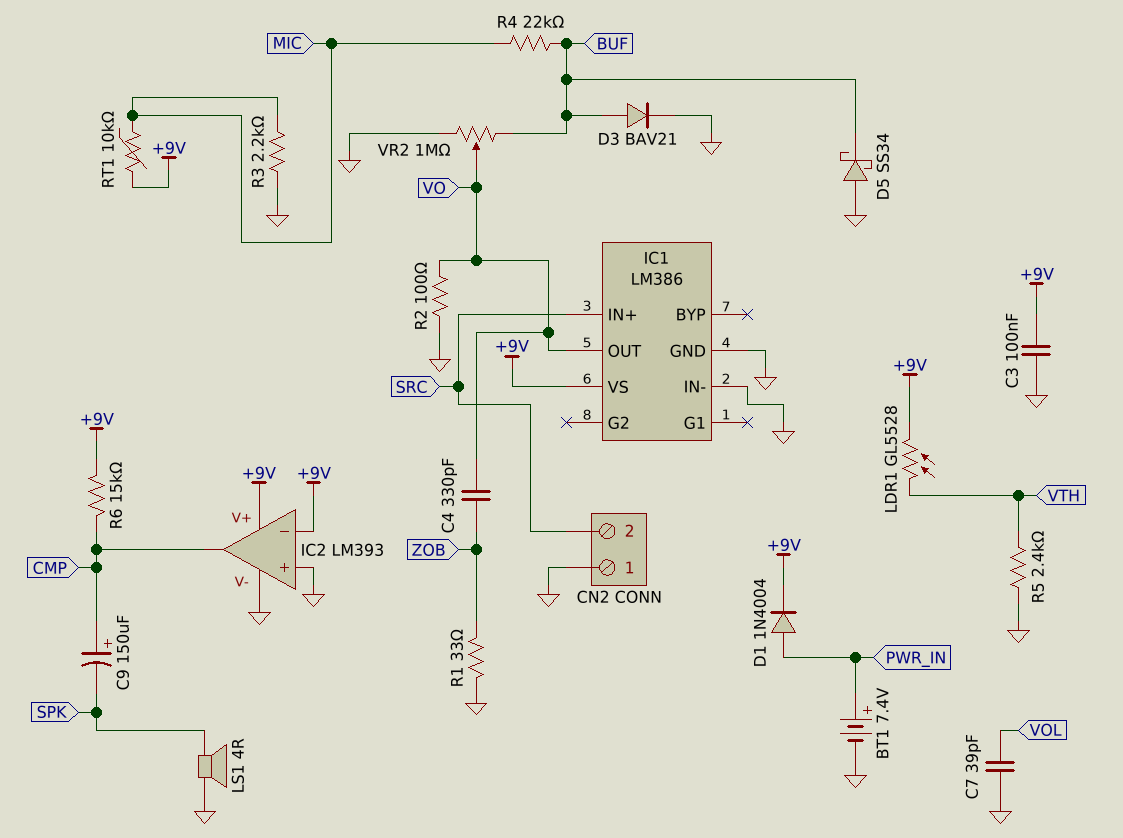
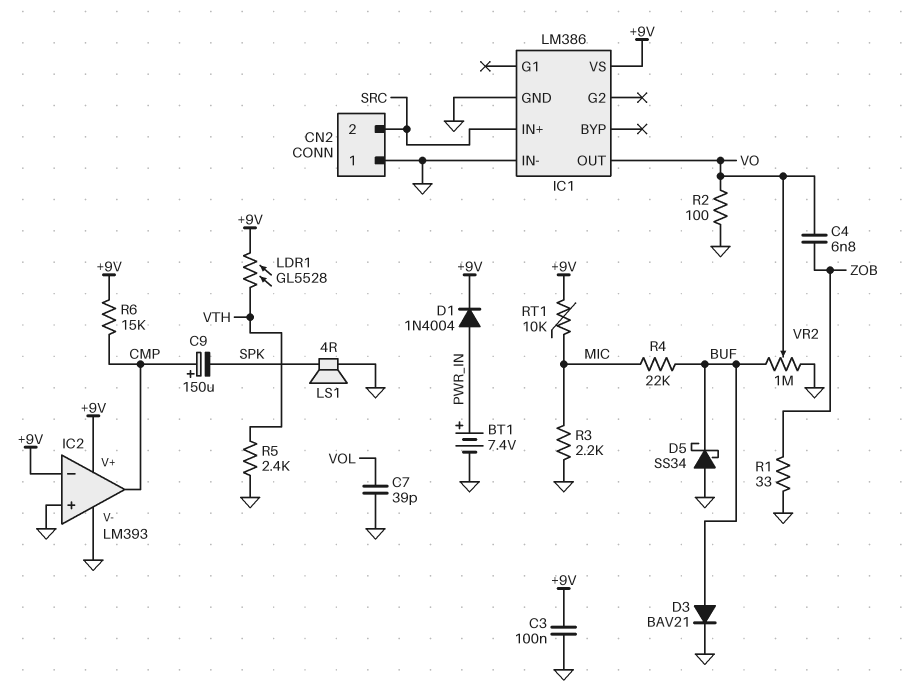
C4: 330pF (VO, ZOB) -> 6.8nF (VO, ZOB)

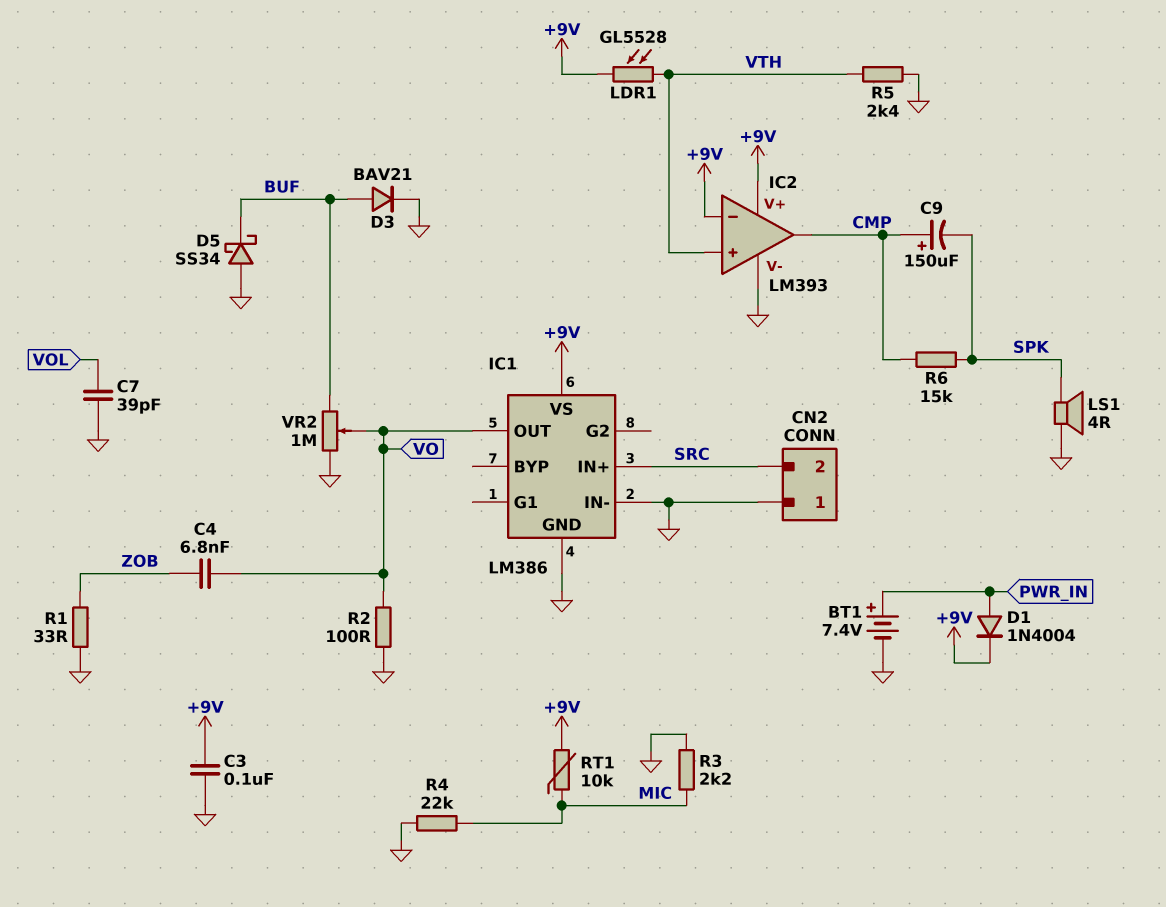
IC2 pin in+: GND -> VTH
R4: 22k (BUF, MIC) -> 22k (GND, MIC)
R6: 15k (+9V, CMP) -> 15k (CMP, SPK)

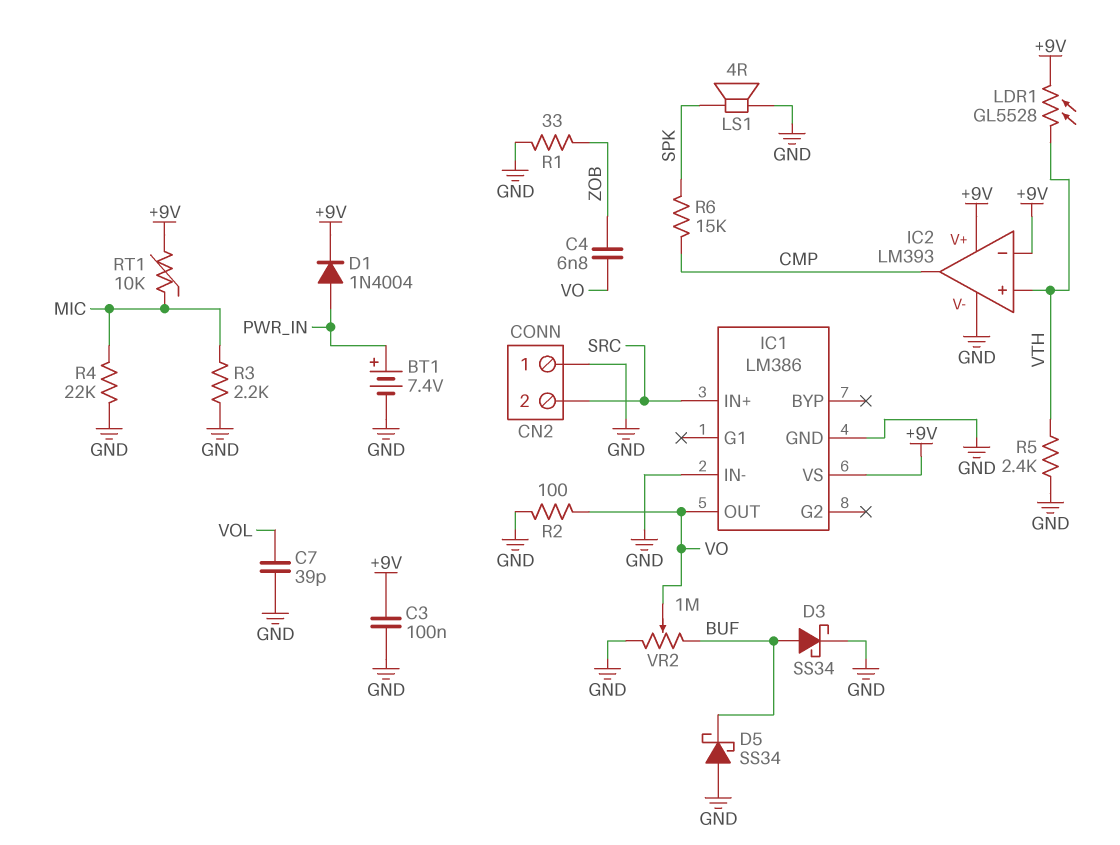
C9: 150uF (plus CMP, minus SPK) -> none
D3: diode BAV21 (A BUF, K GND) -> schottky SS34 (A BUF, K GND)

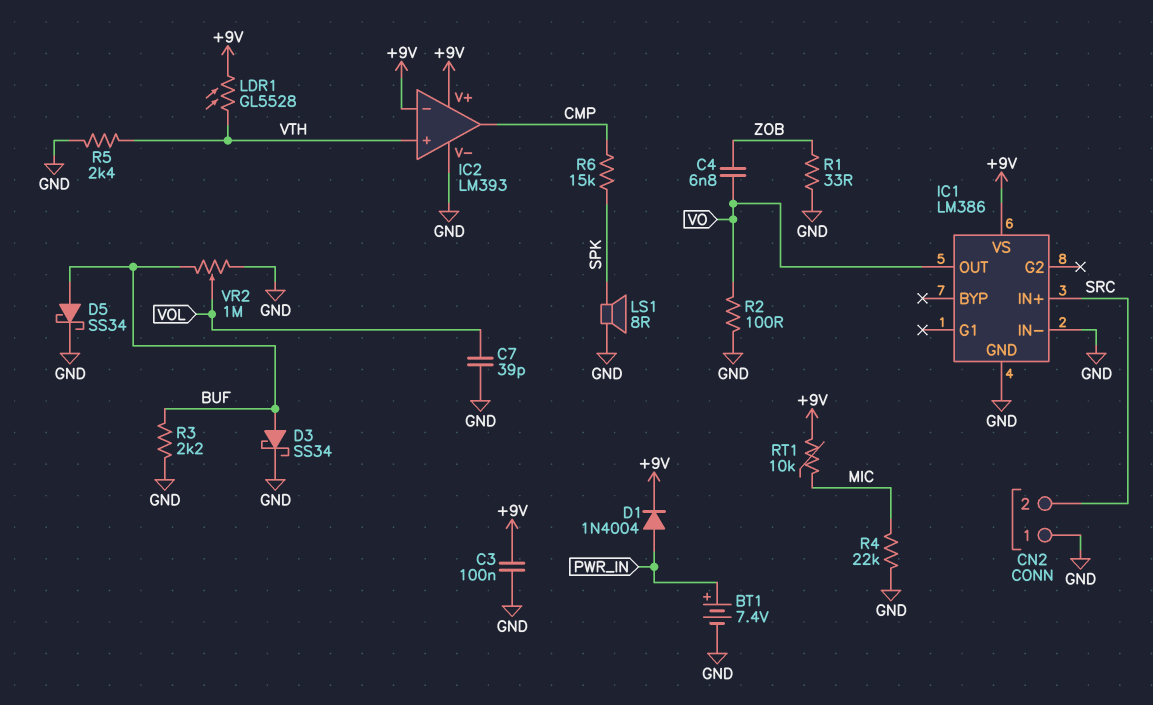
D5: schottky SS34 (A GND, K BUF) -> schottky SS34 (A BUF, K GND)
LS1: speaker 4R (GND, SPK) -> speaker 8R (GND, SPK)
R3: 2.2k (GND, MIC) -> 2.2k (BUF, GND)
VR2: 1M (BUF, GND, wiper VO) -> 1M (BUF, GND, wiper VOL)

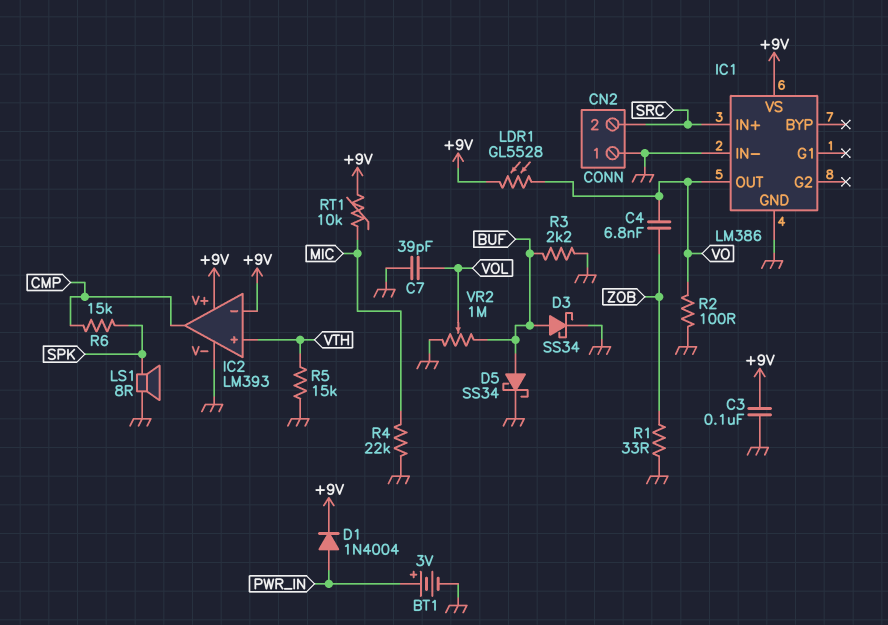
BT1: 7.4V (plus PWR_IN, minus GND) -> 3V (plus PWR_IN, minus GND)
LDR1: GL5528 (+9V, VTH) -> GL5528 (+9V, VO)
R5: 2.4k (GND, VTH) -> 15k (GND, VTH)

